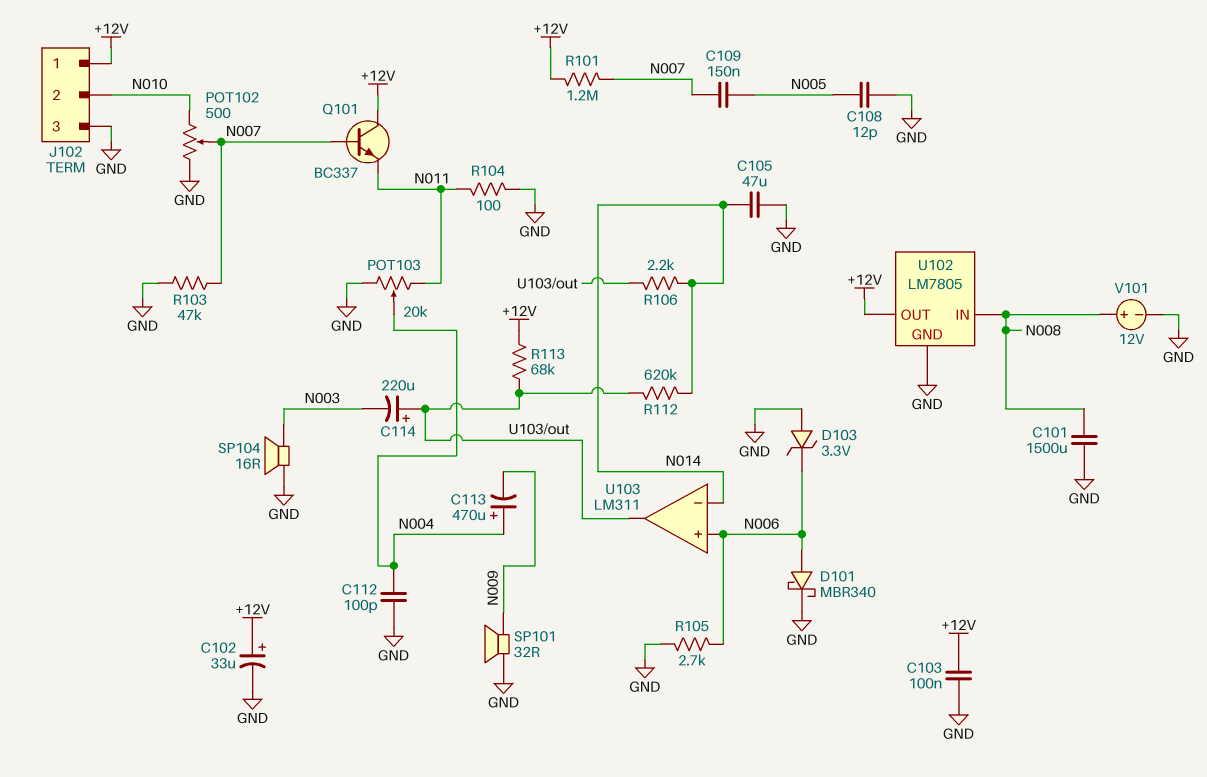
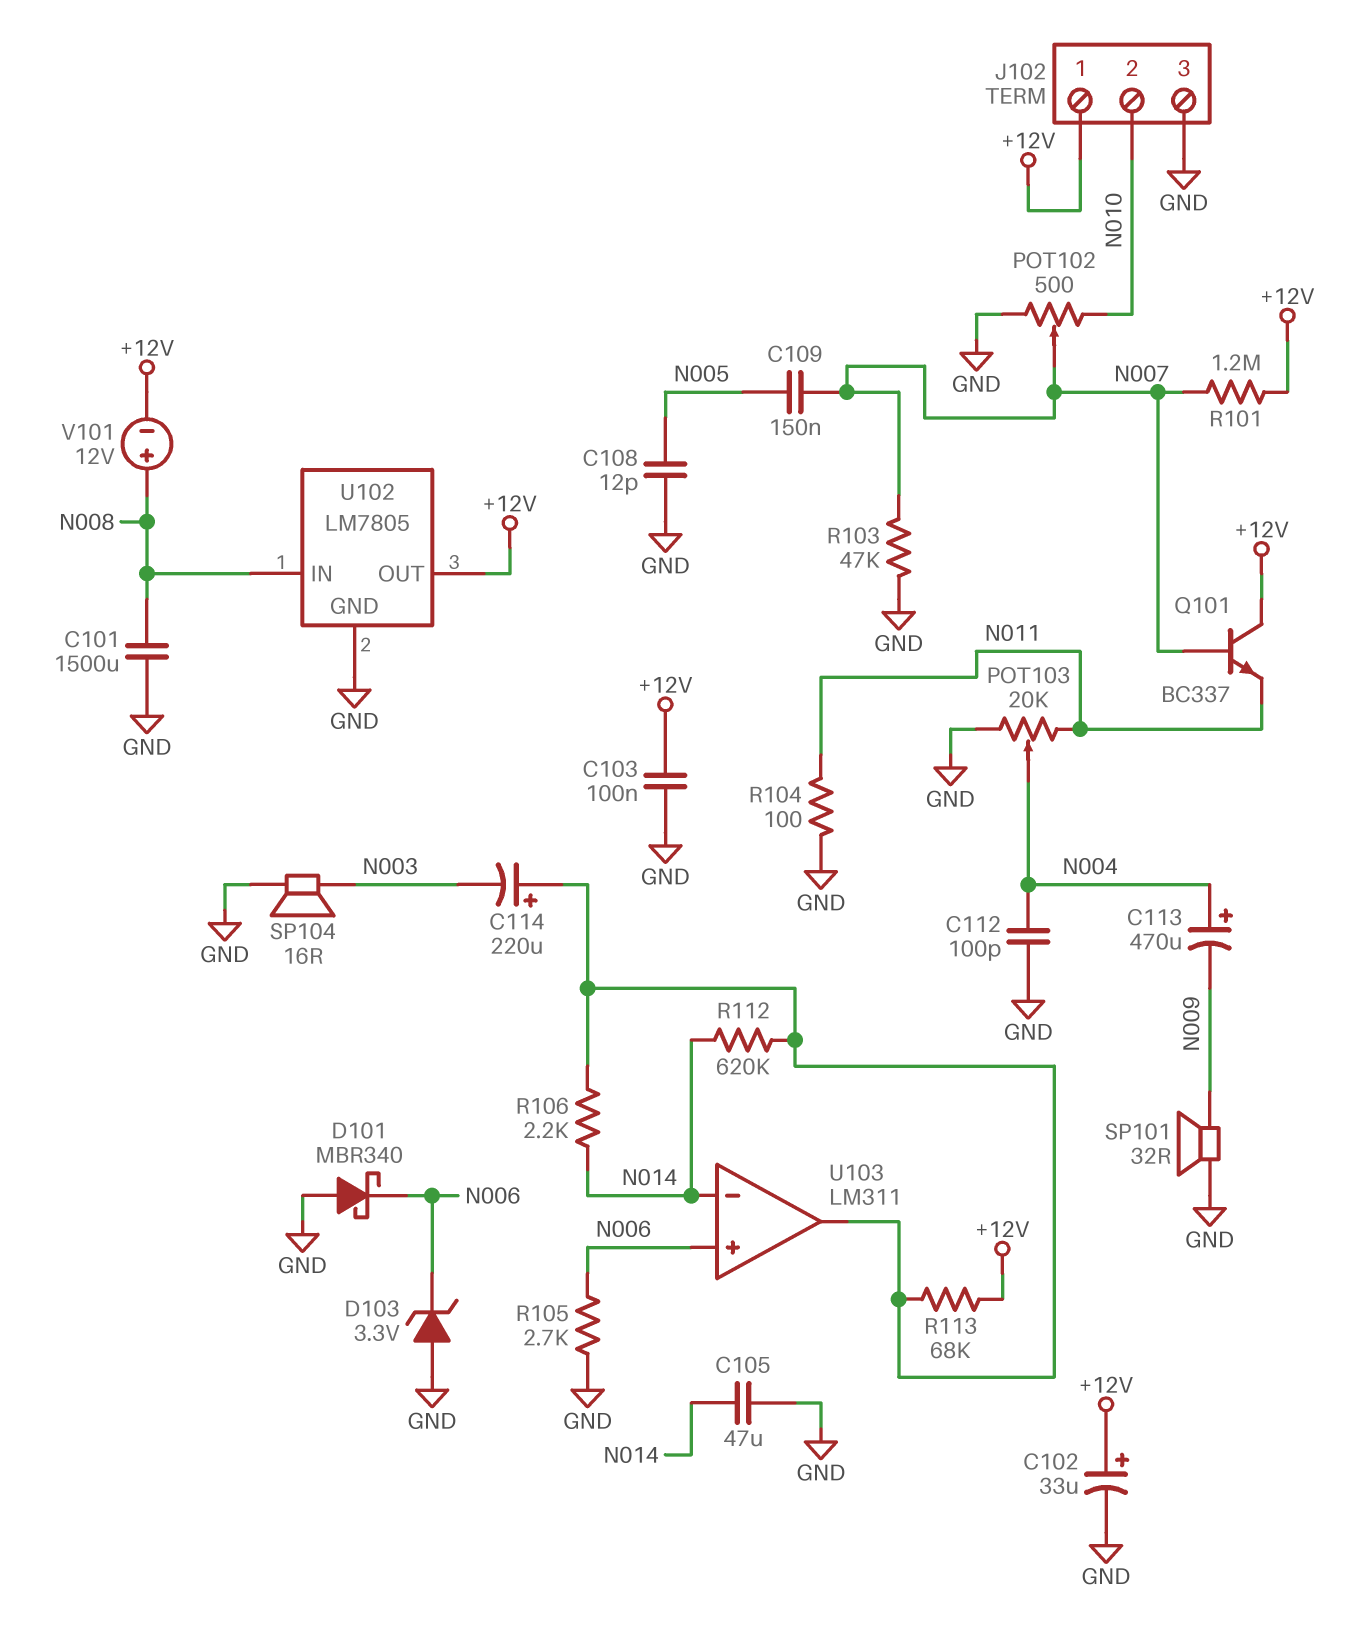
D101: schottky MBR340 (A N006, K GND) -> schottky MBR340 (A GND, K N006)
V101: 12V (plus N008, minus GND) -> 12V (plus N008, minus +12V)

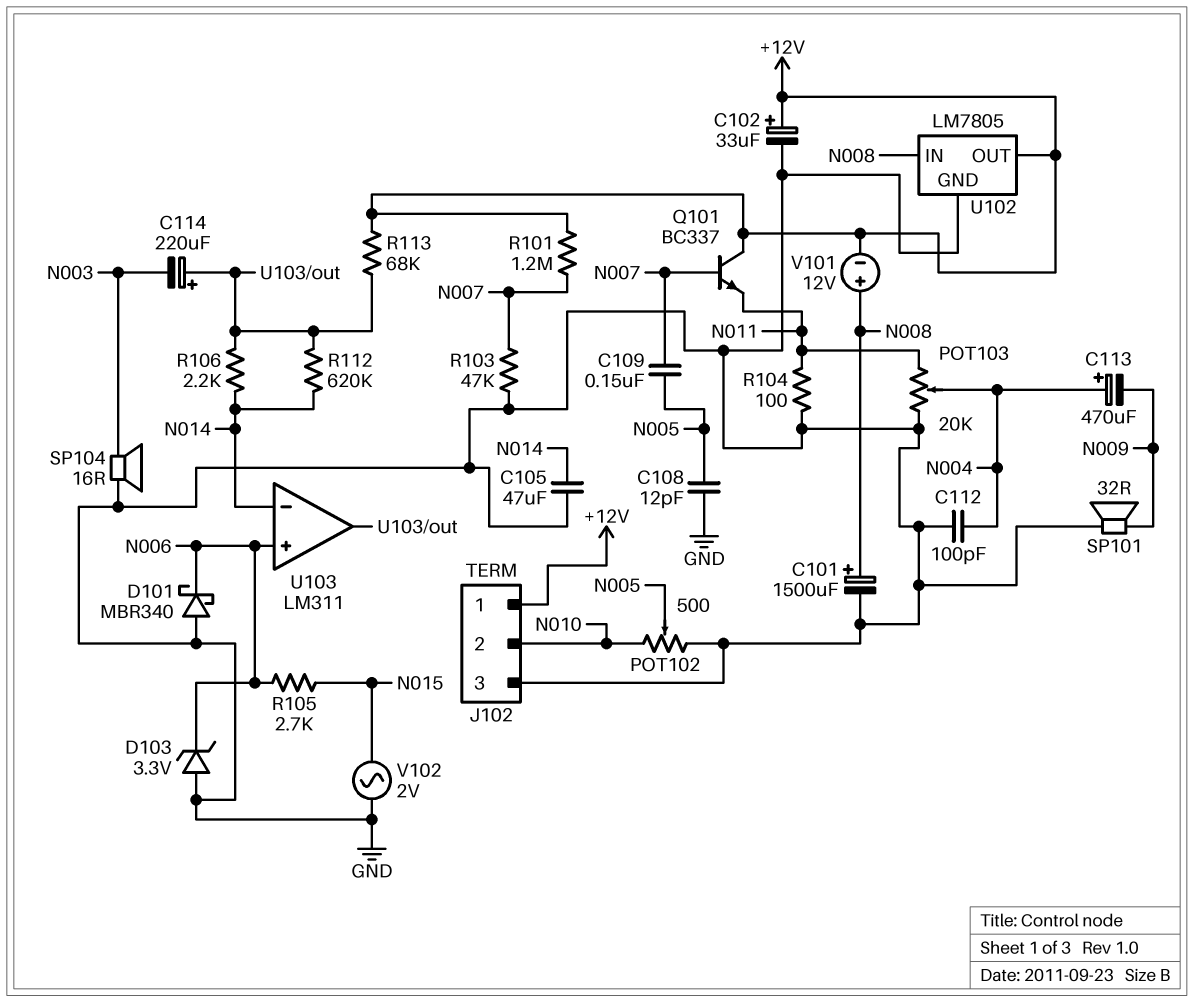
C101: 1500uF (GND, N008) -> 1500uF (plus N008, minus GND)
C103: 100nF (+12V, GND) -> none
POT102: 500 (GND, N010, wiper N007) -> 500 (GND, N010, wiper N005)
R105: 2.7k (GND, N006) -> 2.7k (N006, N015)
V102: none -> AC 2V (GND, N015)

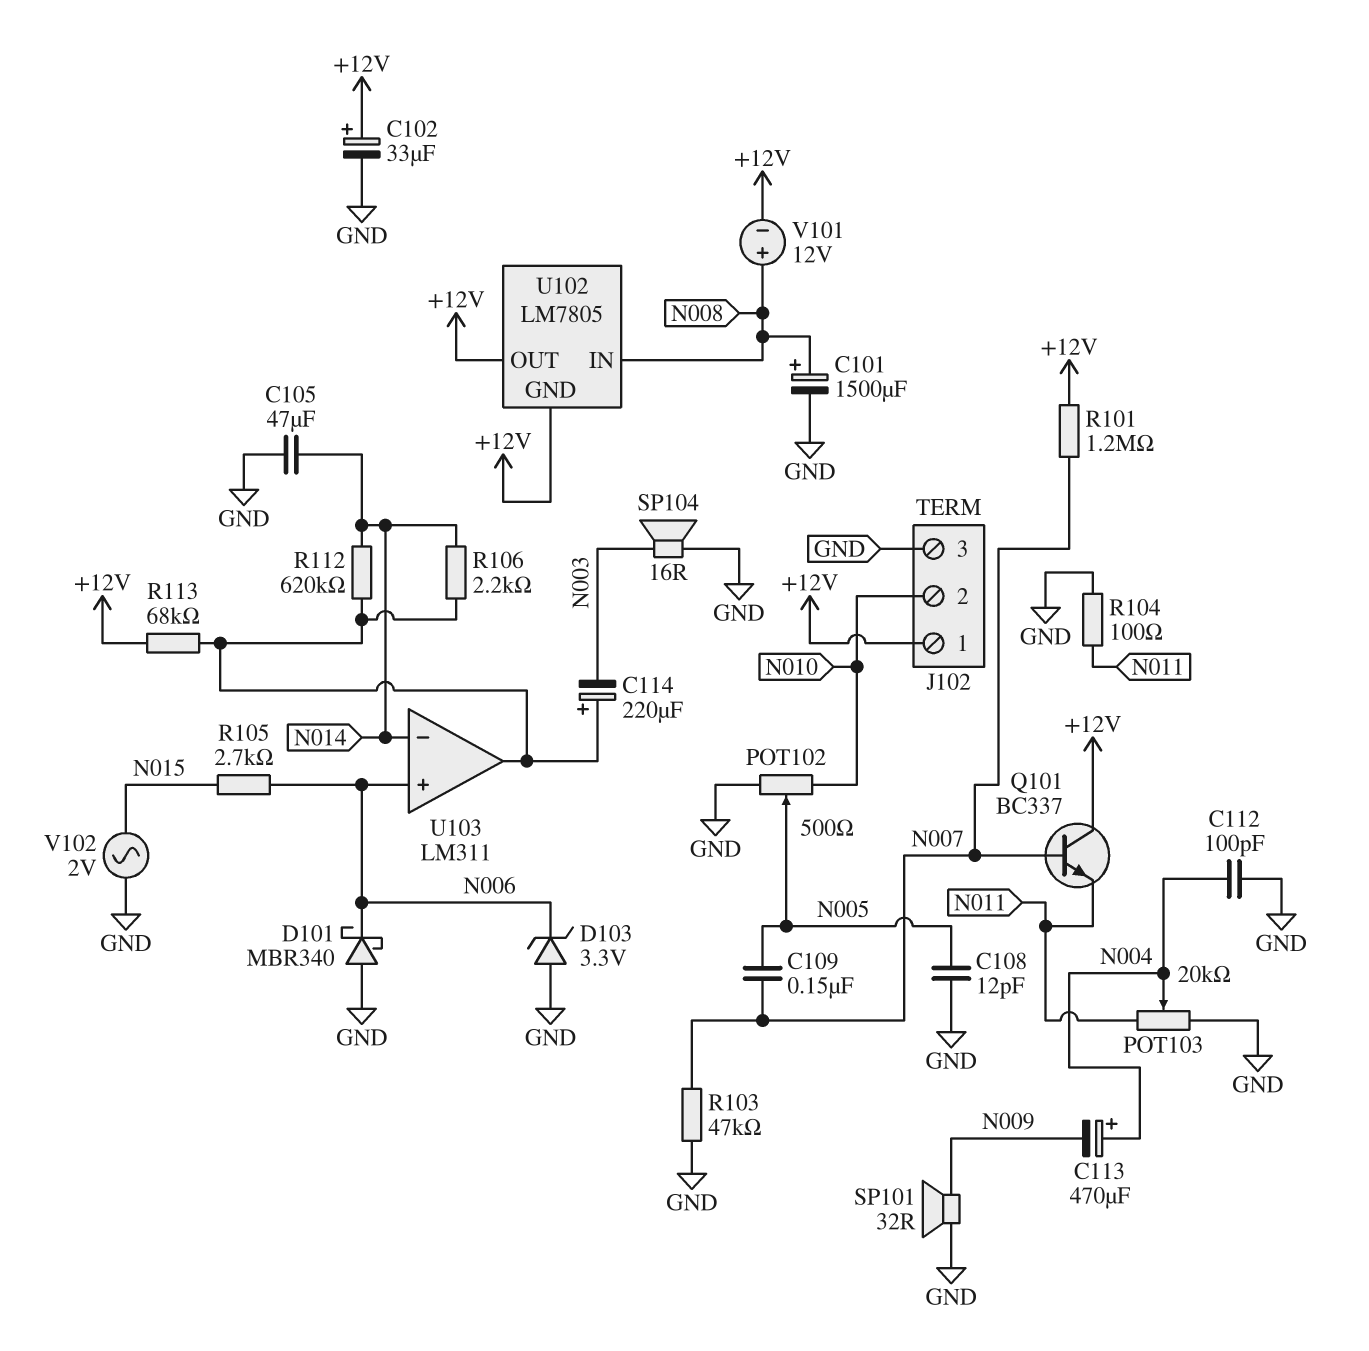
U102 pin GND: GND -> +12V

